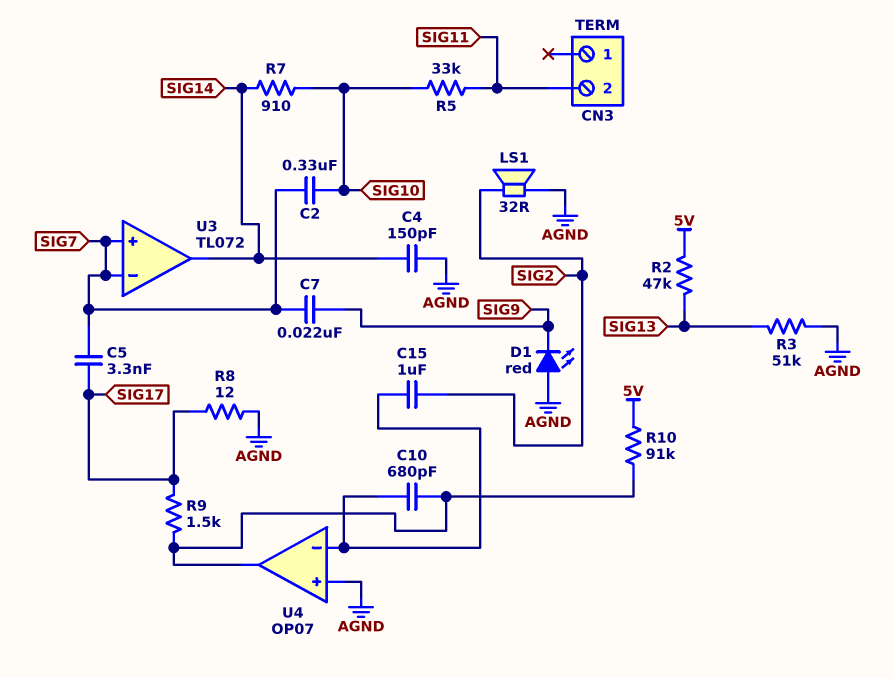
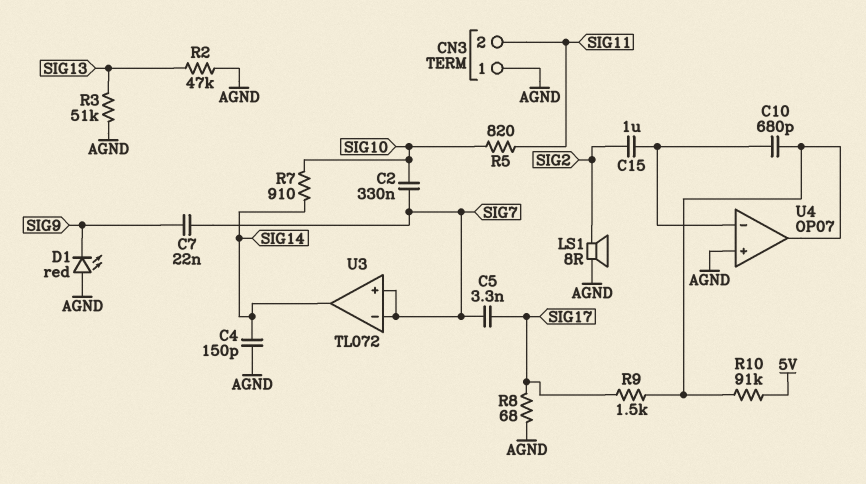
CN3 pin 1: none -> AGND
LS1: speaker 32R (AGND, SIG2) -> speaker 8R (AGND, SIG2)
R2: 47k (5V, SIG13) -> 47k (AGND, SIG13)
R5: 33k (SIG10, SIG11) -> 820 (SIG10, SIG11)
R8: 12 (AGND, SIG17) -> 68 (AGND, SIG17)

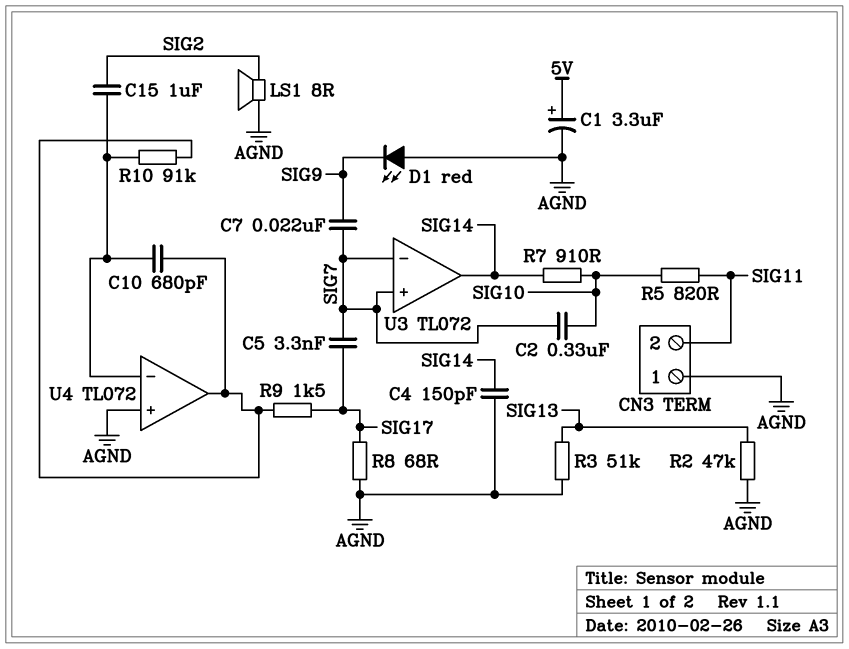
C1: none -> 3.3uF (plus 5V, minus AGND)
R10: 91k (5V, U4/out) -> 91k (U4/in-, U4/out)
U4: OP07 -> TL072

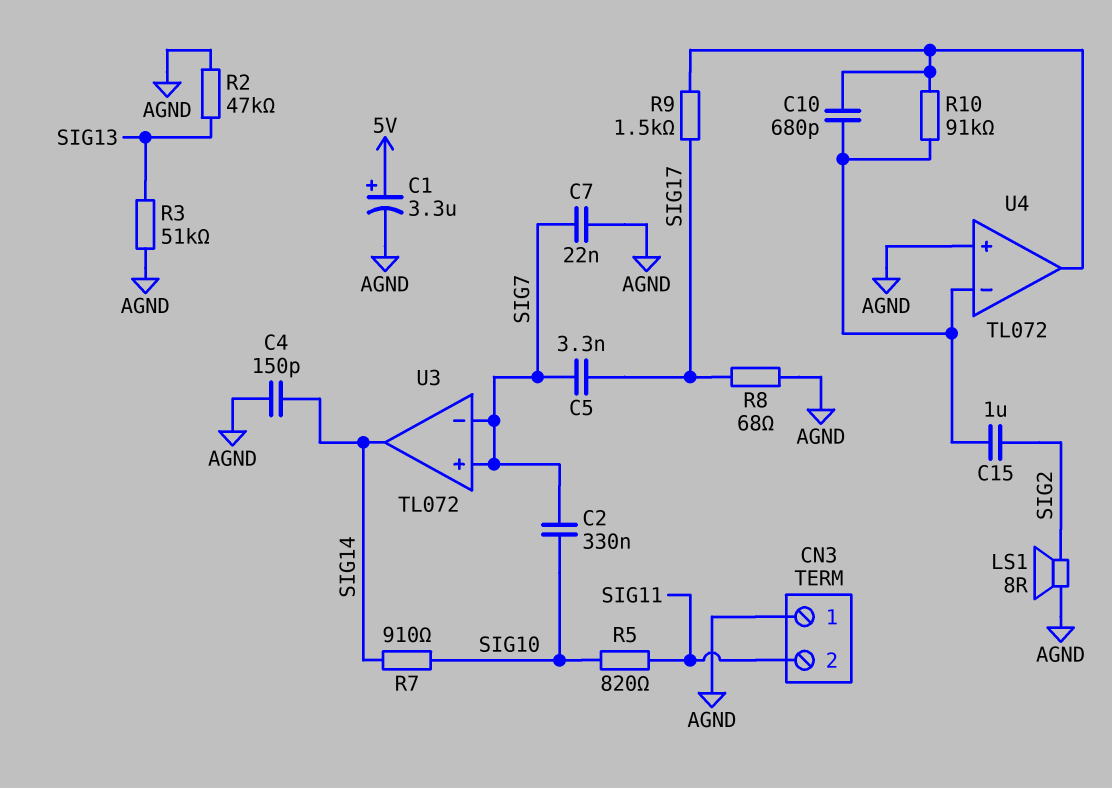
C7: 22nF (SIG7, SIG9) -> 22nF (AGND, SIG7)
D1: LED red (A AGND, K SIG9) -> none

